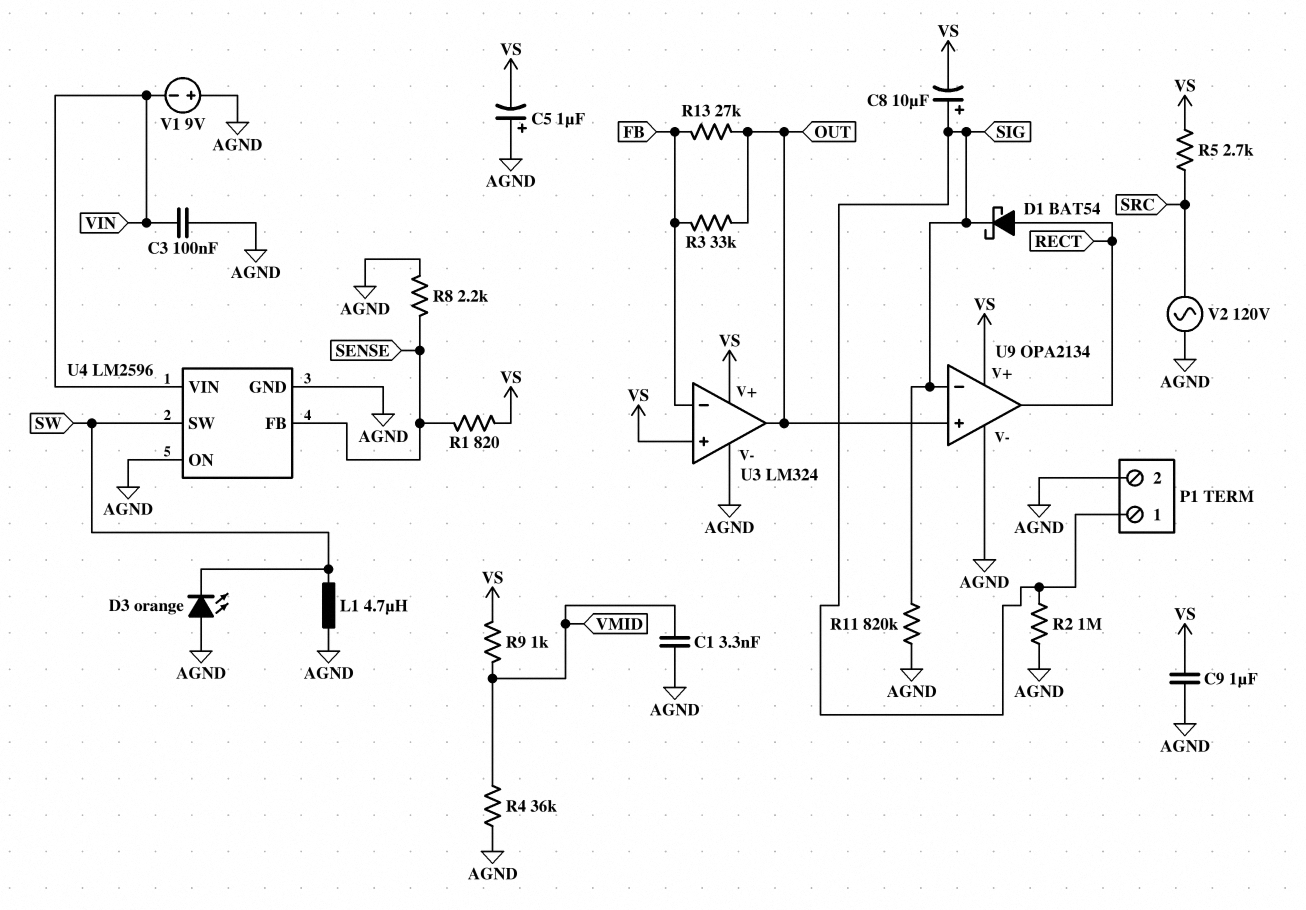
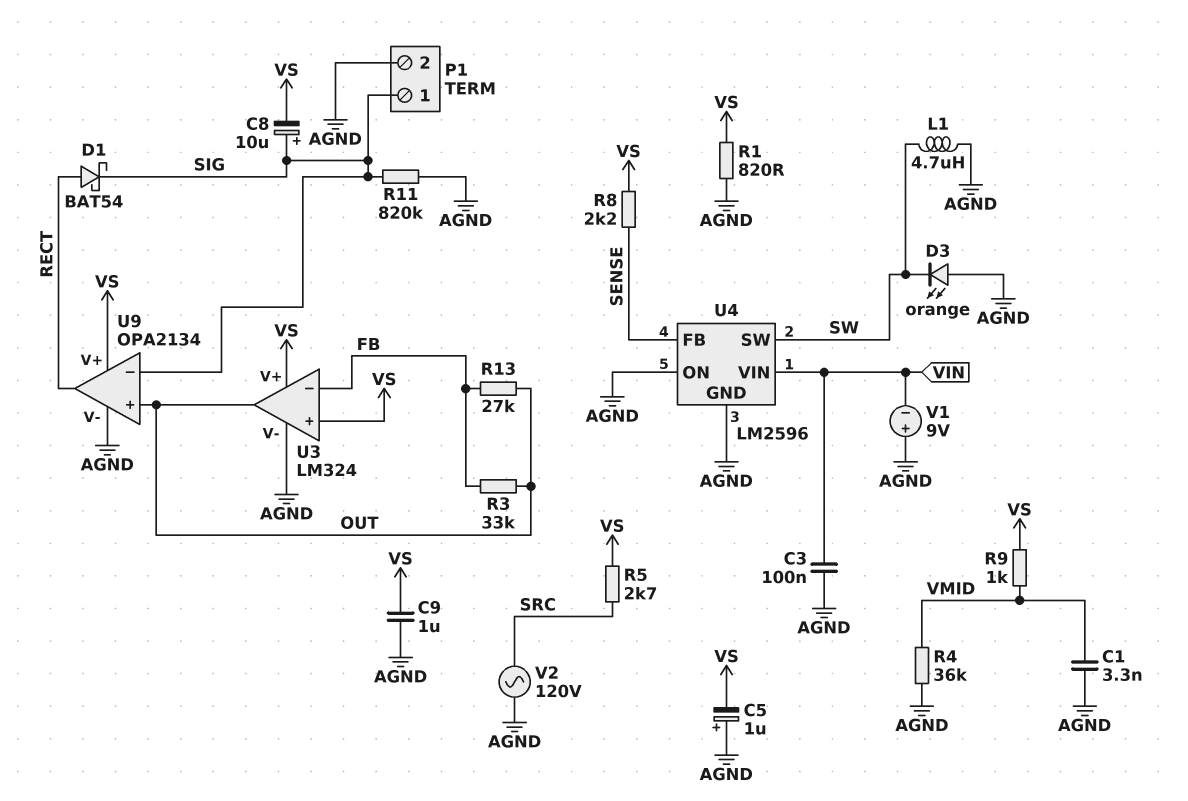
R1: 820 (SENSE, VS) -> 820 (AGND, VS)
R2: 1M (AGND, SIG) -> none
R8: 2.2k (AGND, SENSE) -> 2.2k (SENSE, VS)

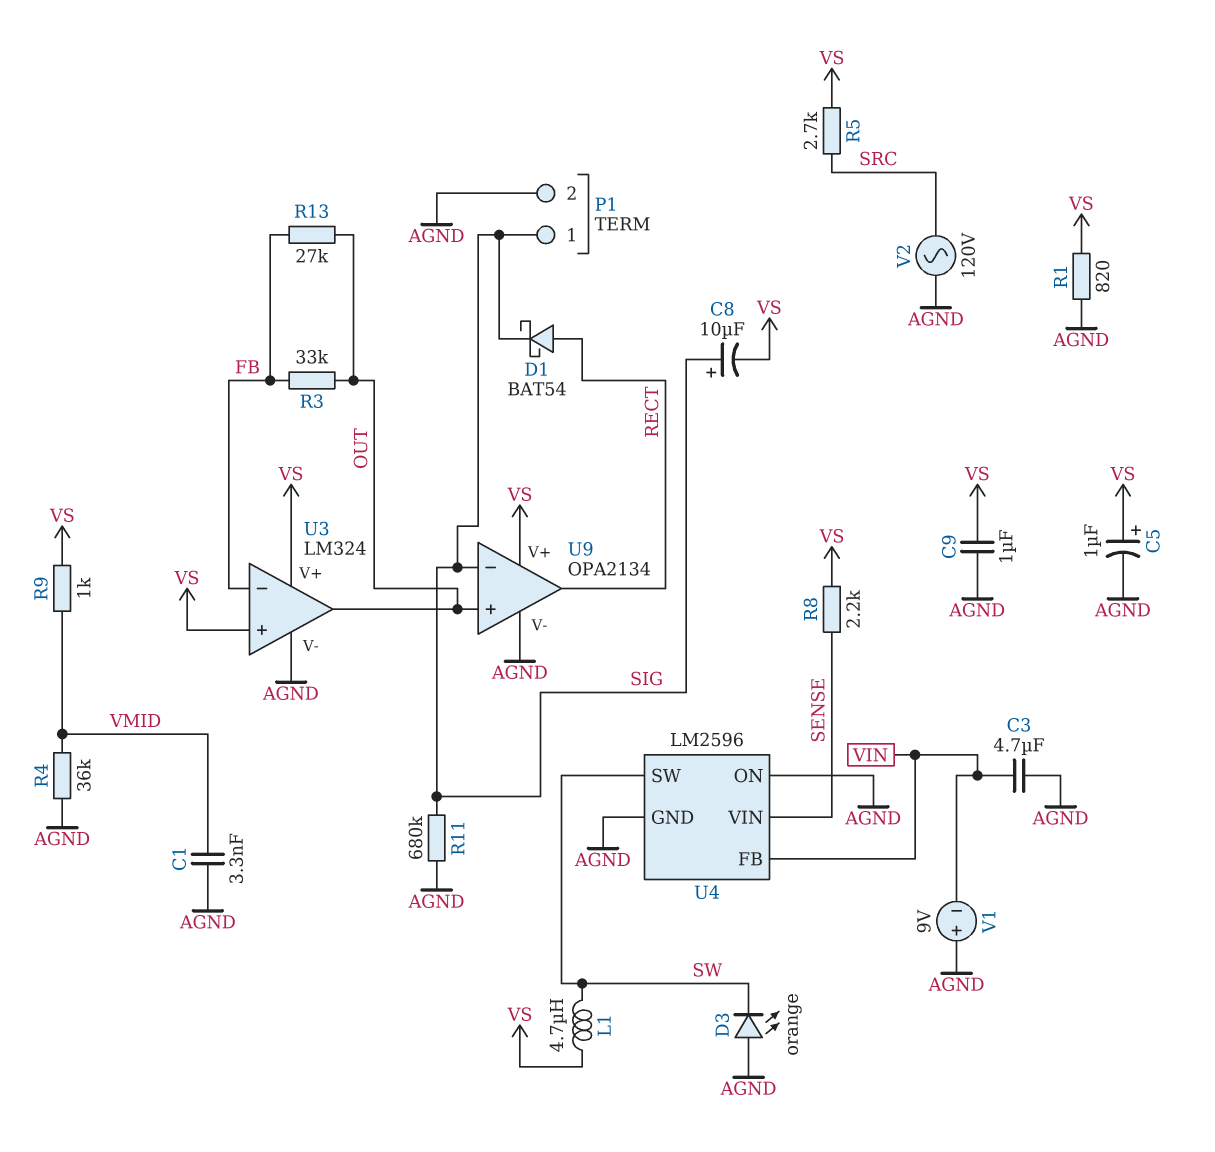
C3: 100nF (AGND, VIN) -> 4.7uF (AGND, VIN)
C5: 1uF (plus AGND, minus VS) -> 1uF (plus VS, minus AGND)
L1: 4.7uH (AGND, SW) -> 4.7uH (SW, VS)
R11: 820k (AGND, SIG) -> 680k (AGND, SIG)
U4 pin FB: SENSE -> VIN
U4 pin VIN: VIN -> SENSE

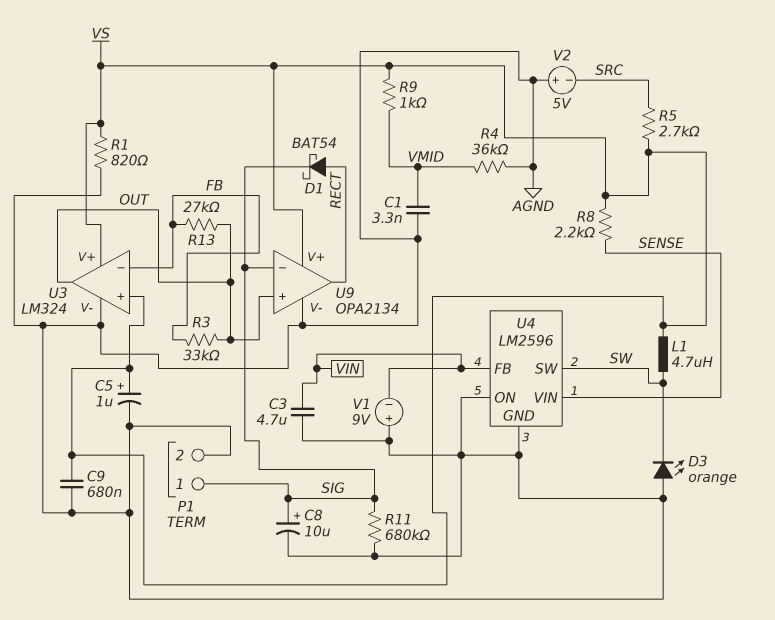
C8: 10uF (plus SIG, minus VS) -> 10uF (plus SIG, minus AGND)
C9: 1uF (AGND, VS) -> 680nF (AGND, VS)
V2: AC 120V (AGND, SRC) -> 5V (plus AGND, minus SRC)

